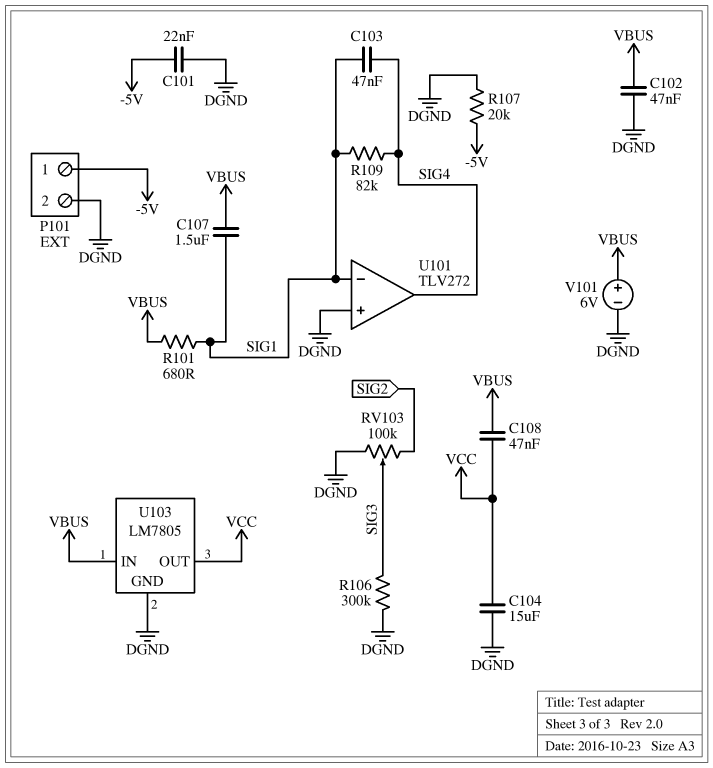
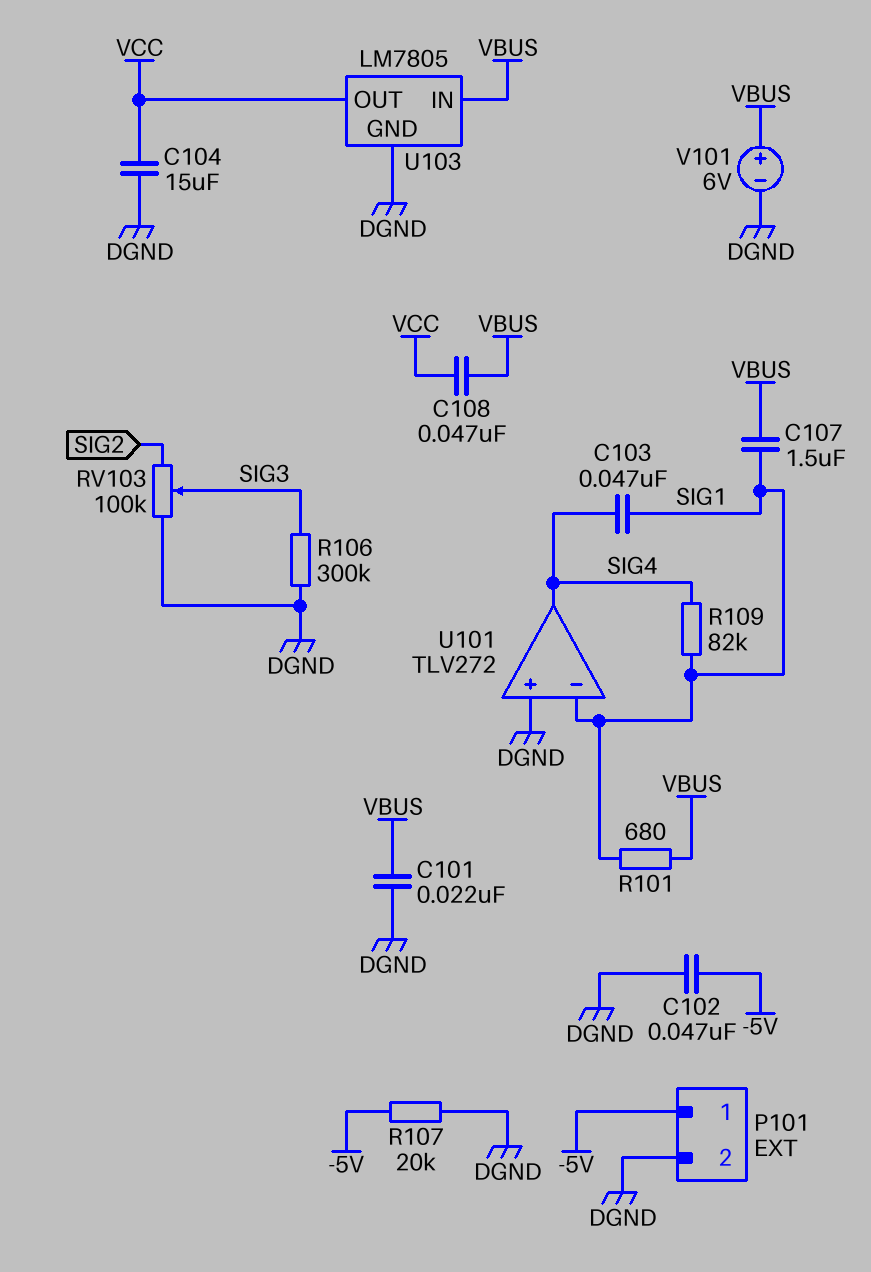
C101: 22nF (-5V, DGND) -> 22nF (DGND, VBUS)
C102: 47nF (DGND, VBUS) -> 47nF (-5V, DGND)

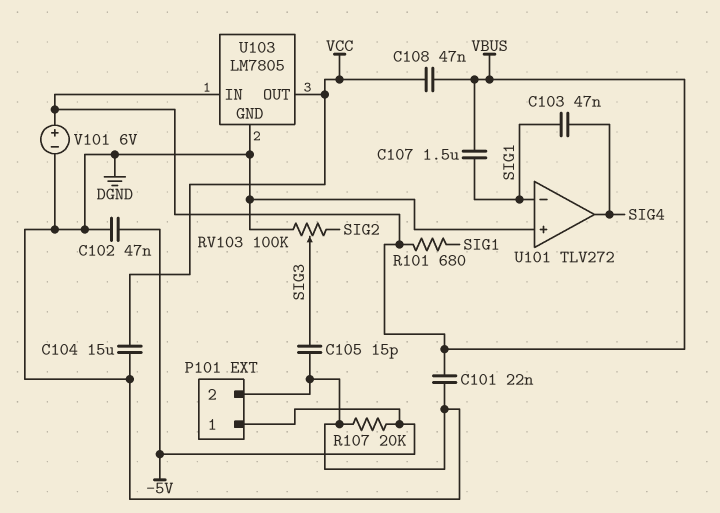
C105: none -> 15pF (DGND, SIG3)
R106: 300k (DGND, SIG3) -> none
R109: 82k (SIG1, SIG4) -> none

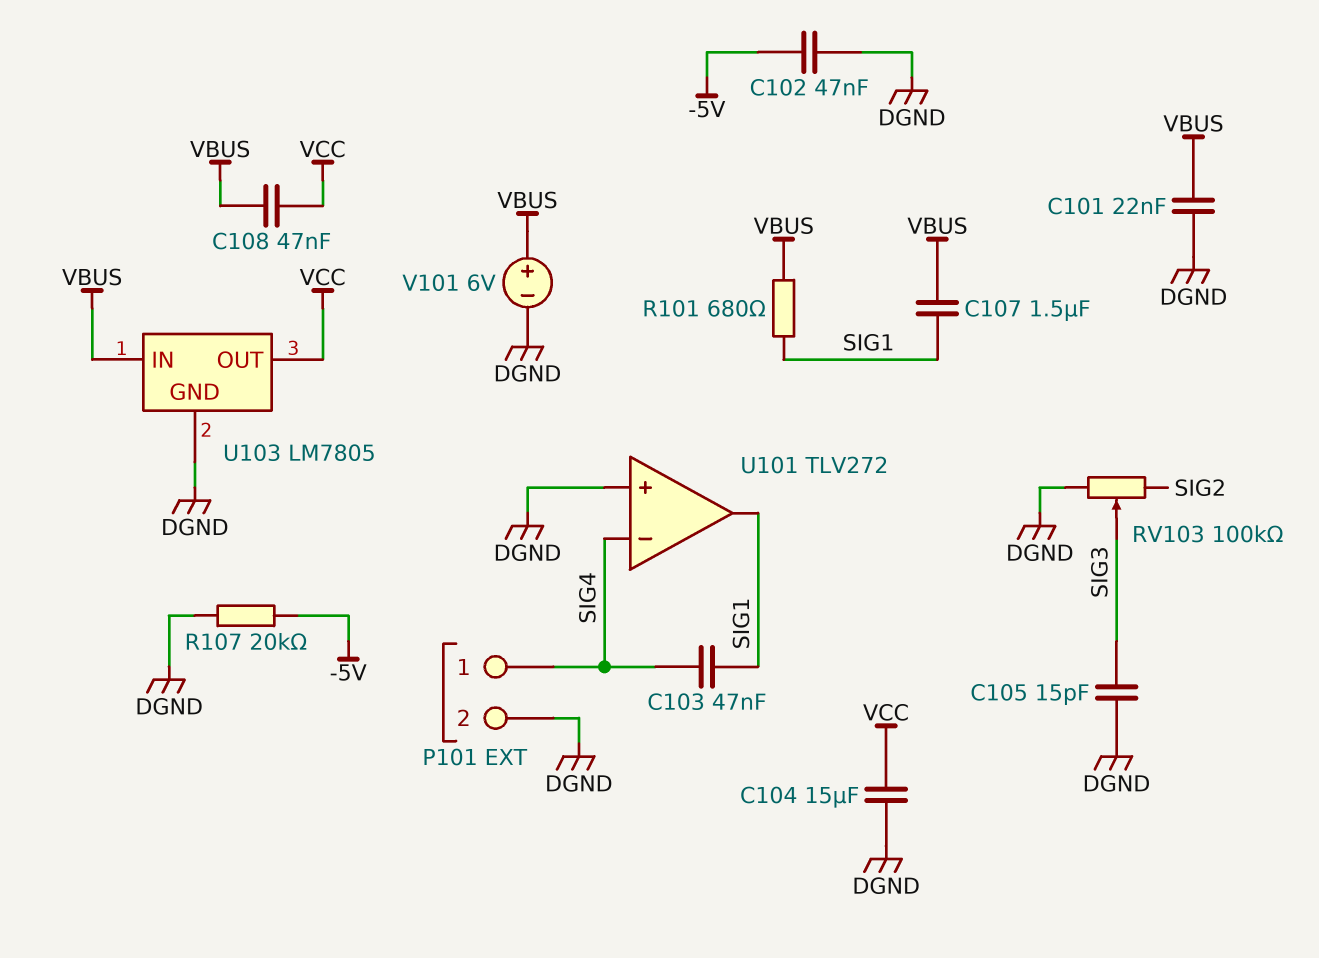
P101 pin 1: -5V -> SIG4
U101 pin in-: SIG1 -> SIG4
U101 pin out: SIG4 -> SIG1

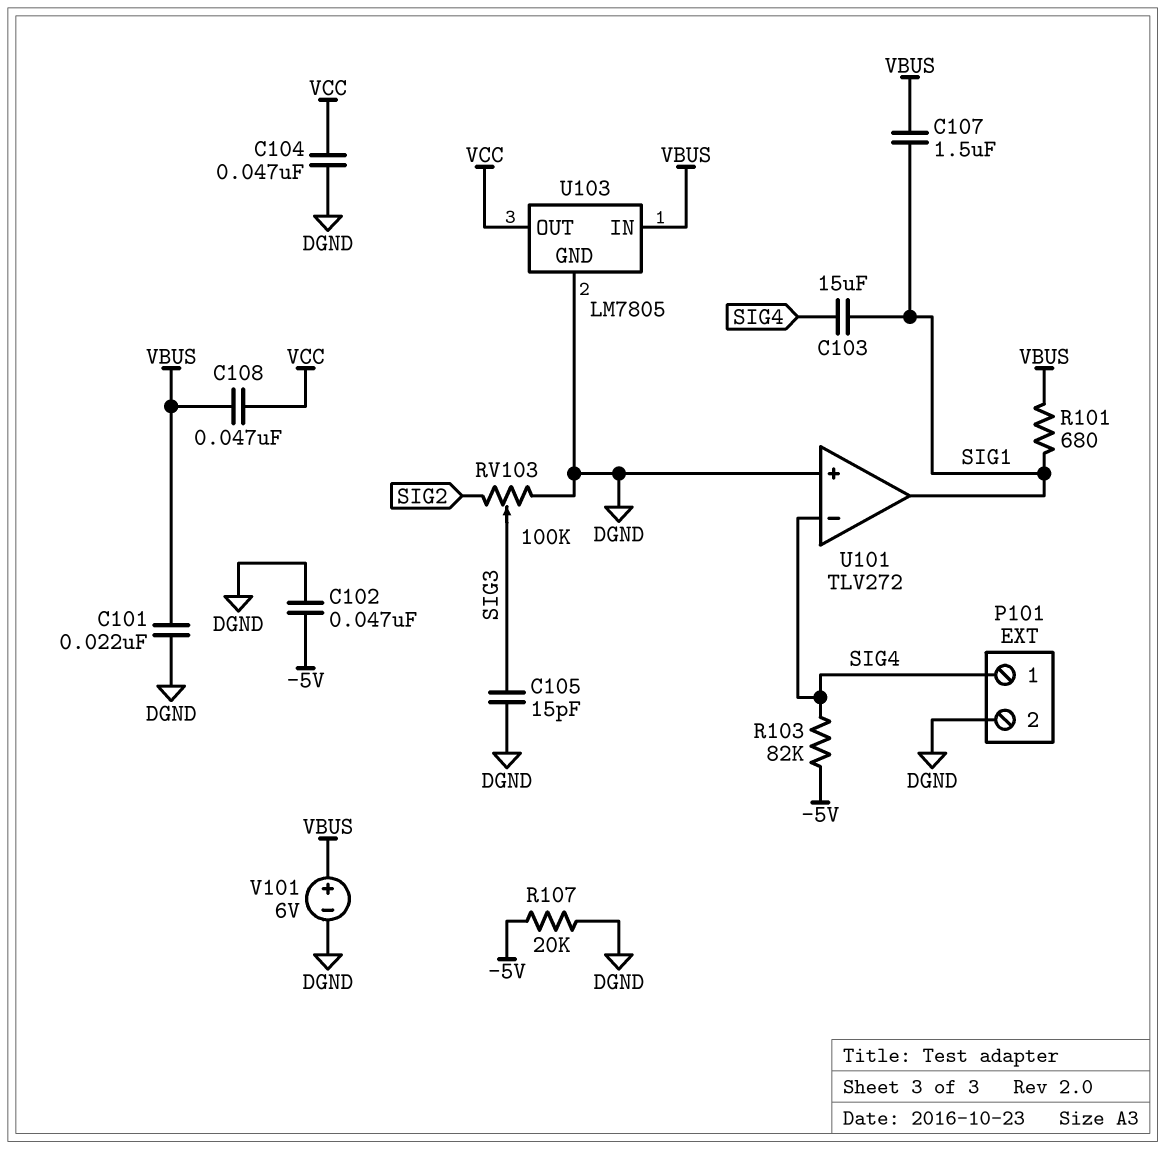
C103: 47nF (SIG1, SIG4) -> 15uF (SIG1, SIG4)
C104: 15uF (DGND, VCC) -> 47nF (DGND, VCC)
R103: none -> 82k (-5V, SIG4)

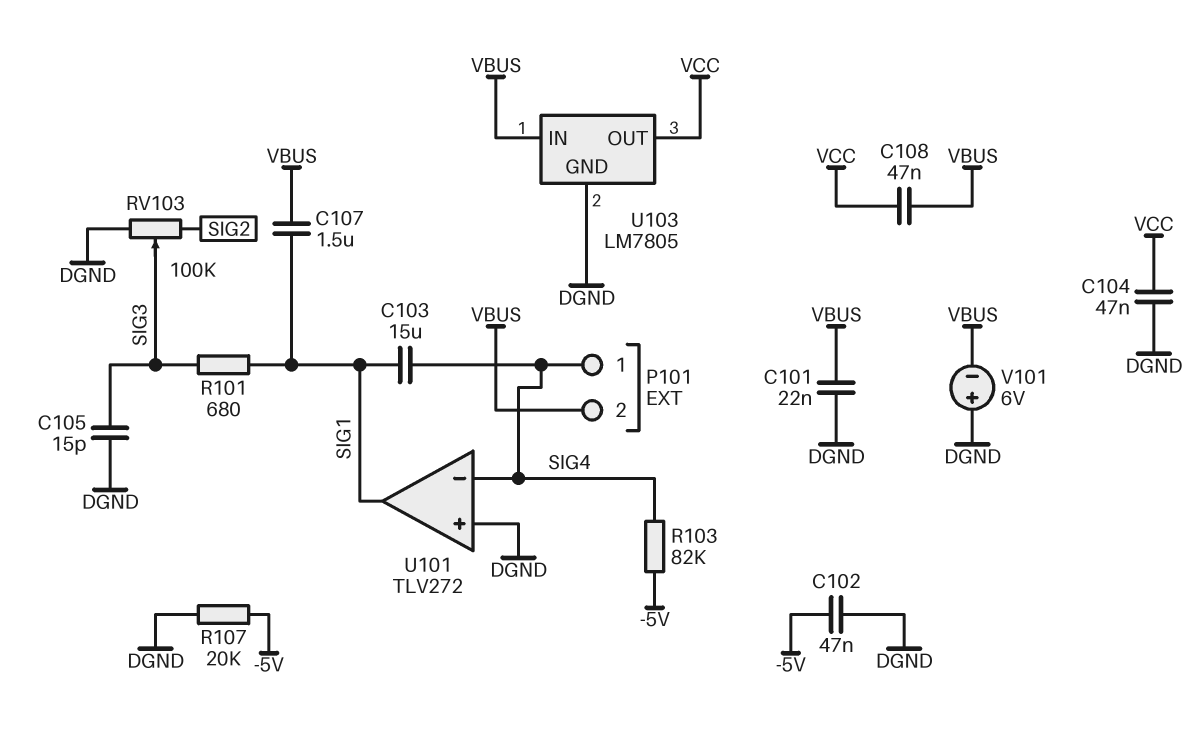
P101 pin 2: DGND -> VBUS
R101: 680 (SIG1, VBUS) -> 680 (SIG1, SIG3)
V101: 6V (plus VBUS, minus DGND) -> 6V (plus DGND, minus VBUS)

